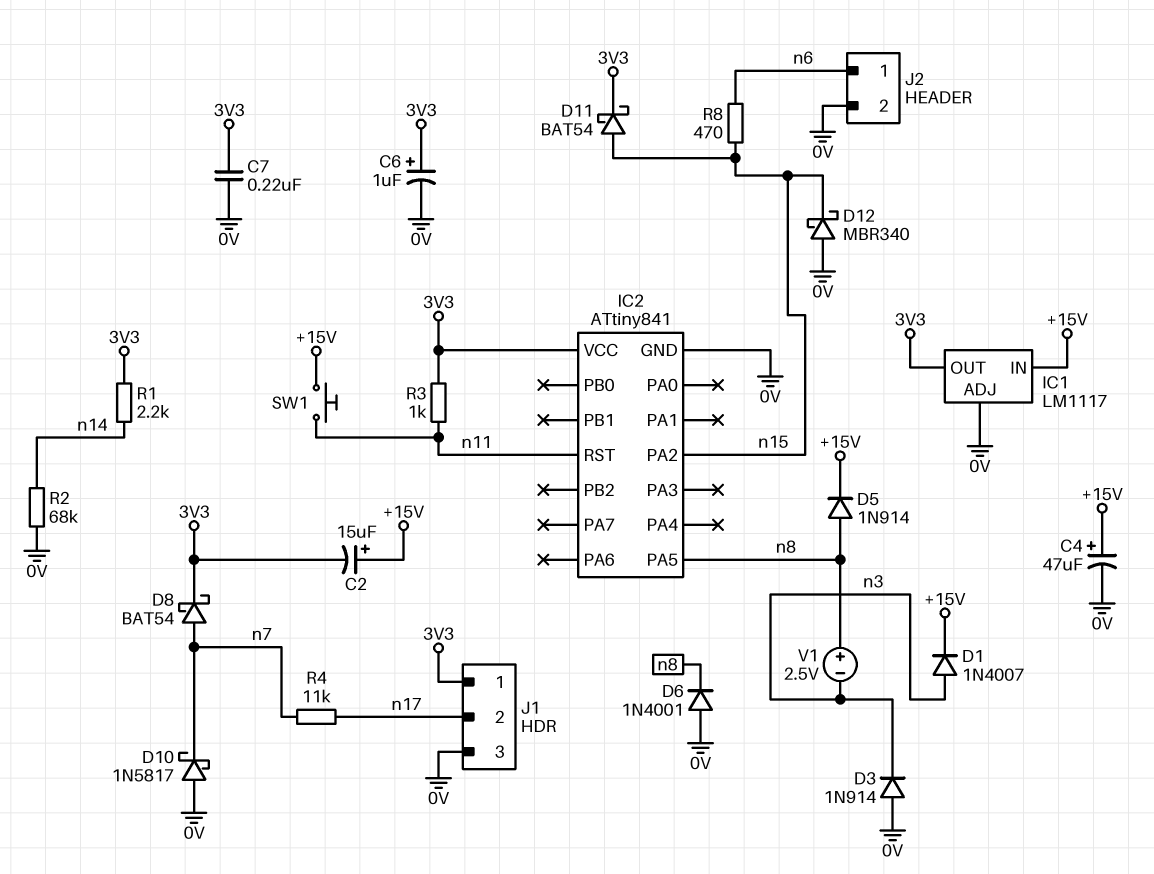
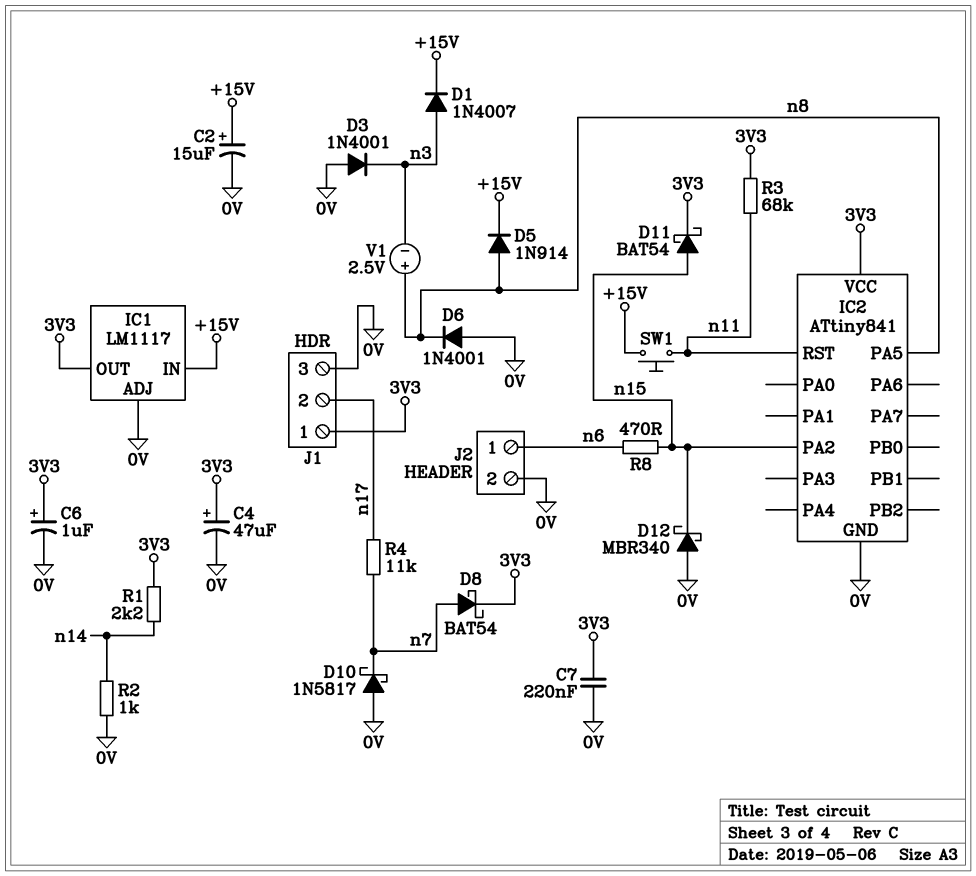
C2: 15uF (plus +15V, minus 3V3) -> 15uF (plus +15V, minus 0V)
C4: 47uF (plus +15V, minus 0V) -> 47uF (plus 3V3, minus 0V)
D3: diode 1N914 (A 0V, K n3) -> diode 1N4001 (A 0V, K n3)
R2: 68k (0V, n14) -> 1k (0V, n14)
R3: 1k (3V3, n11) -> 68k (3V3, n11)

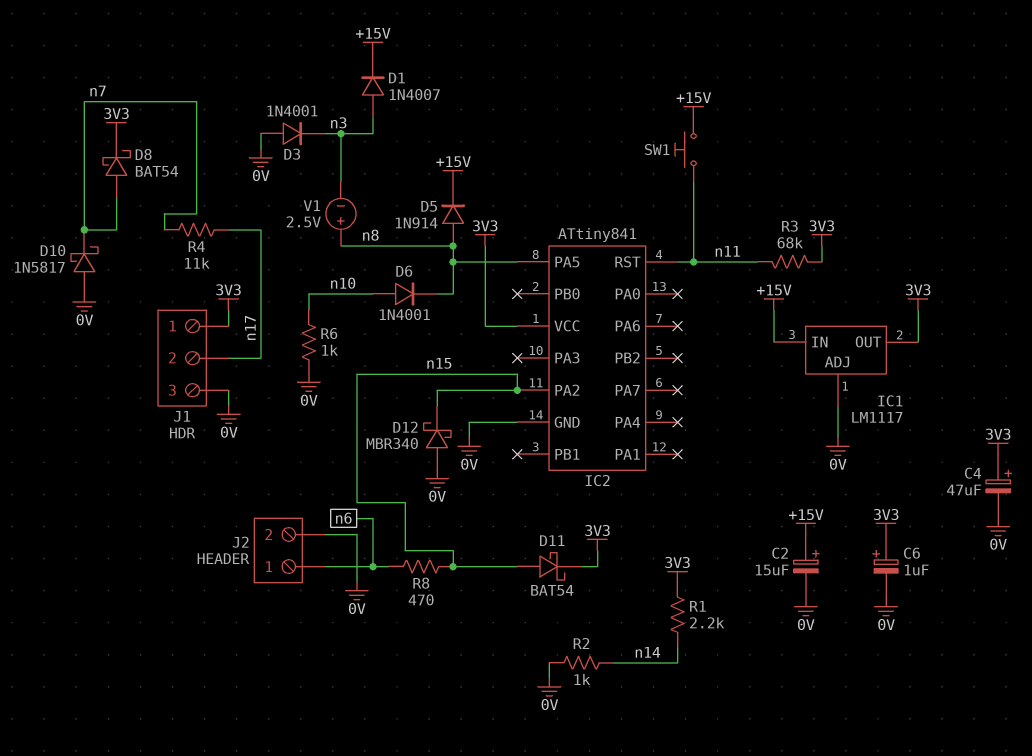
C7: 220nF (0V, 3V3) -> none
D6: diode 1N4001 (A 0V, K n8) -> diode 1N4001 (A n10, K n8)
R6: none -> 1k (0V, n10)

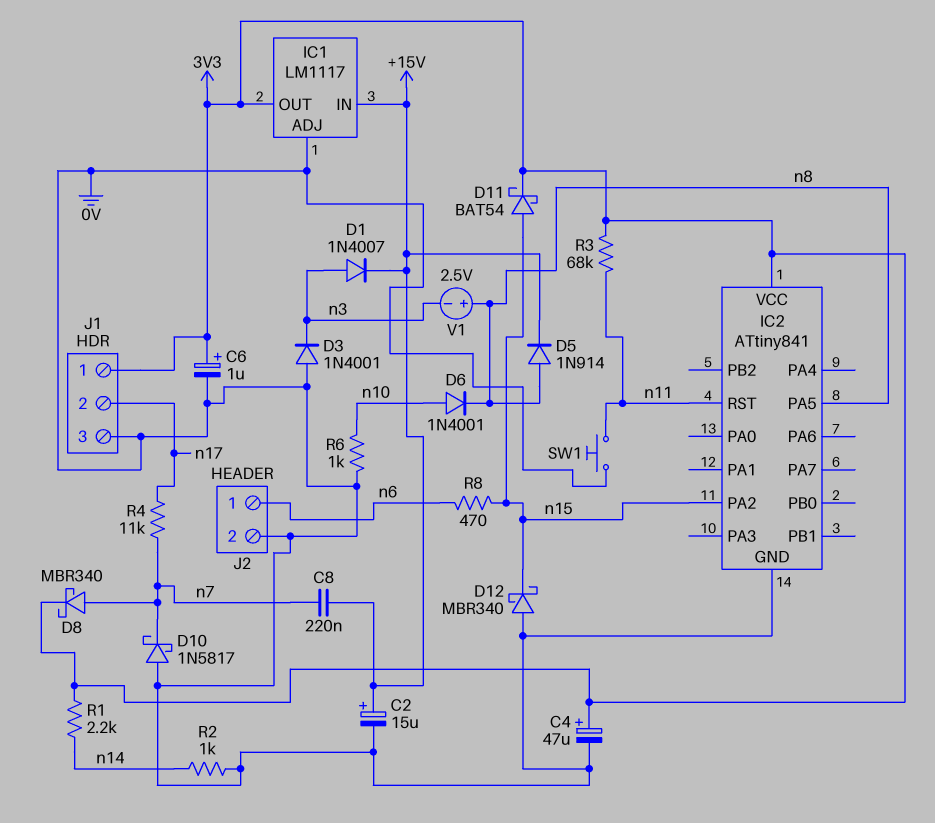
C8: none -> 220nF (+15V, n7)
D8: schottky BAT54 (A n7, K 3V3) -> schottky MBR340 (A n7, K 3V3)
SW1: button (+15V, n11) -> button (0V, n11)

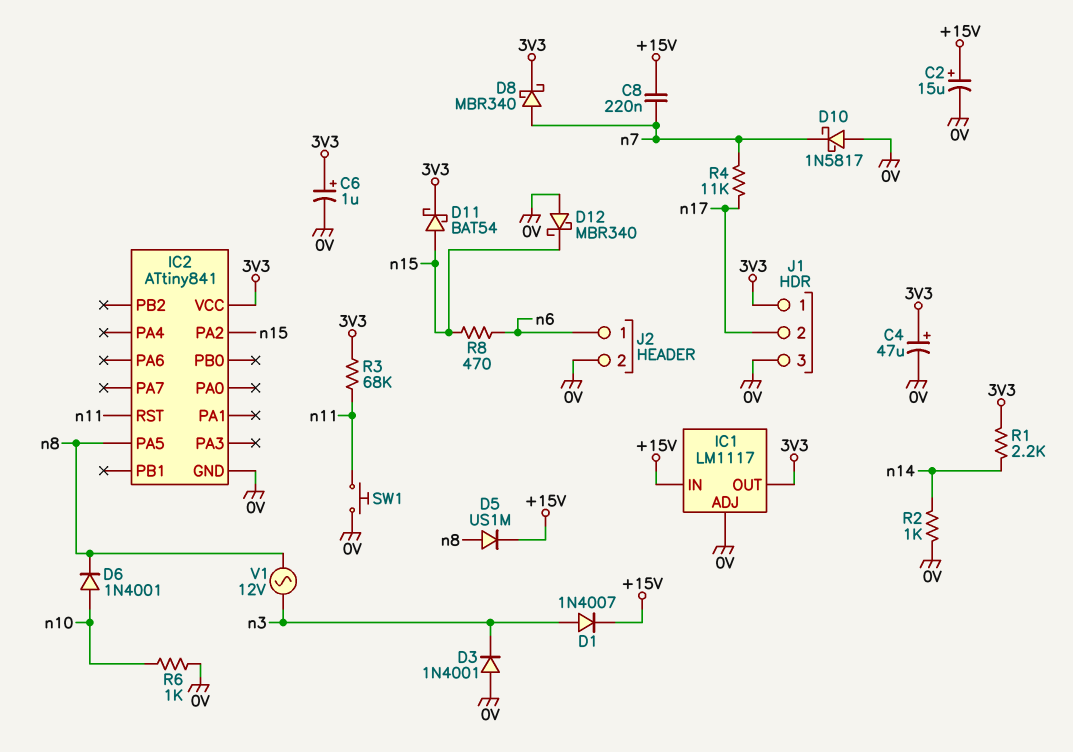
D5: diode 1N914 (A n8, K +15V) -> diode US1M (A n8, K +15V)
V1: 2.5V (plus n8, minus n3) -> AC 12V (n3, n8)

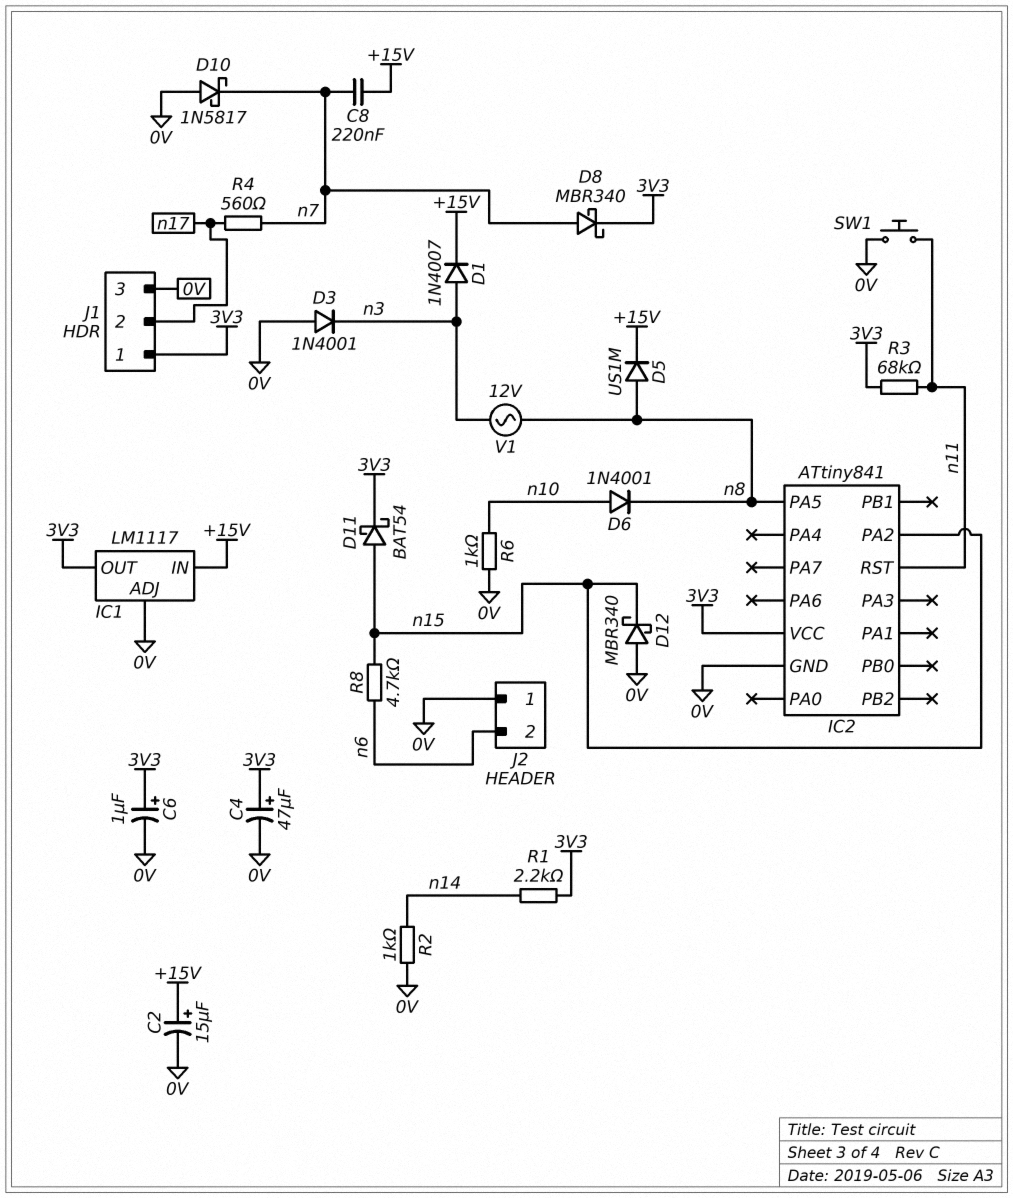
J2 pin 1: n6 -> 0V
J2 pin 2: 0V -> n6
R4: 11k (n7, n17) -> 560 (n7, n17)
R8: 470 (n6, n15) -> 4.7k (n6, n15)

